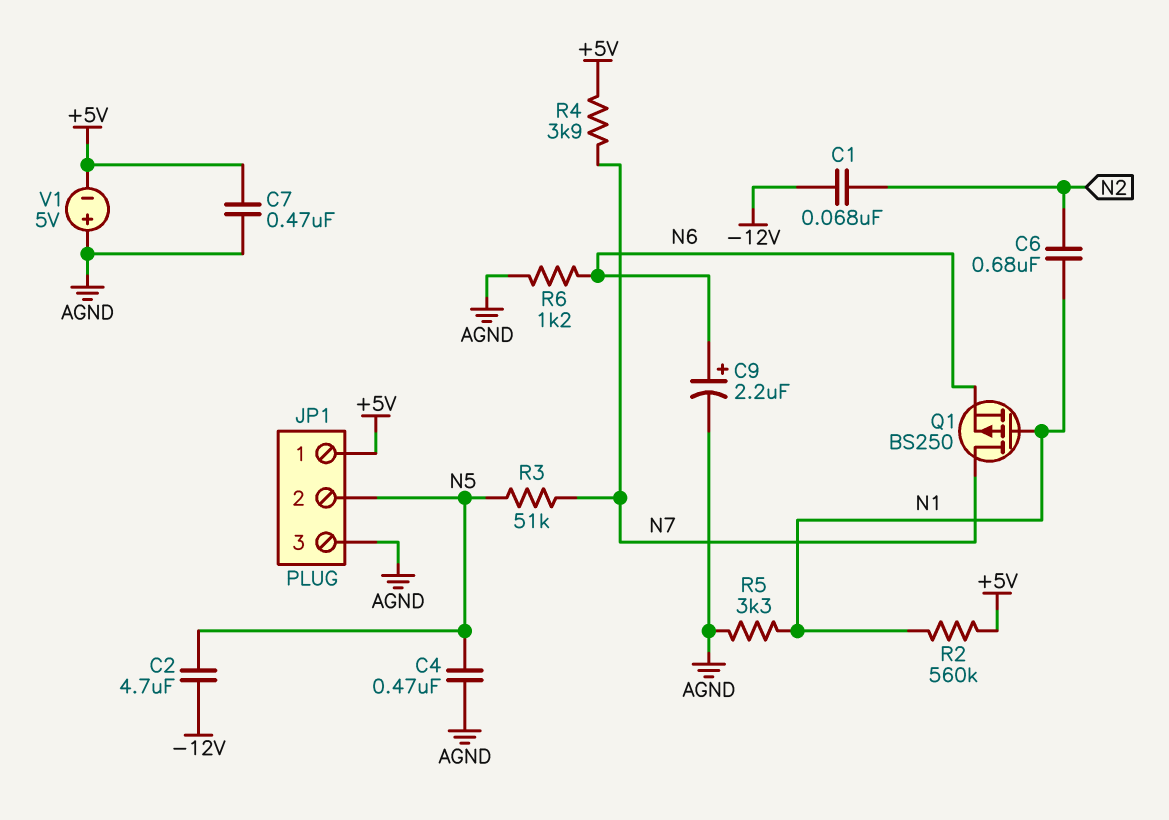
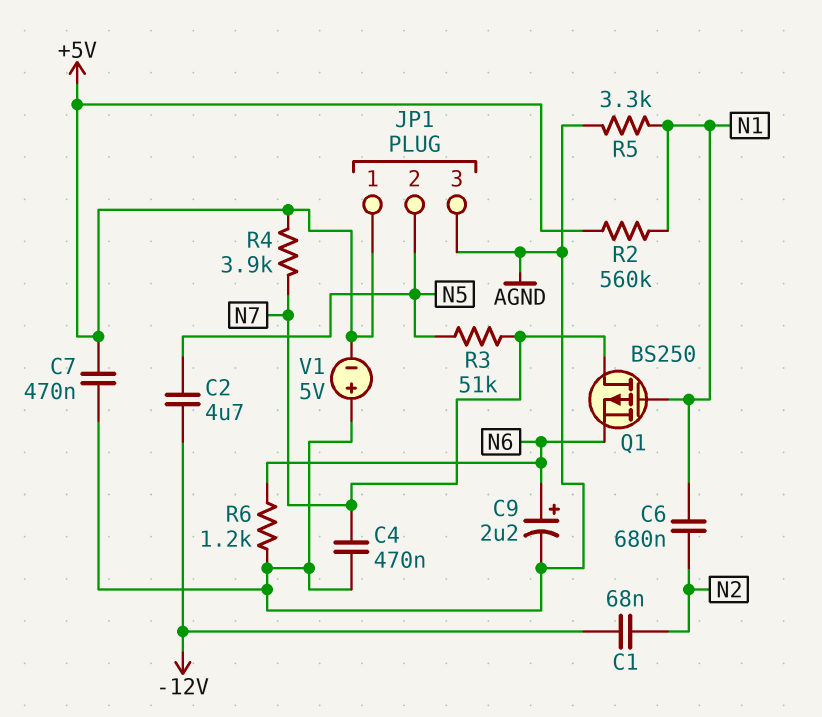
C4: 470nF (AGND, N5) -> 470nF (AGND, N7)

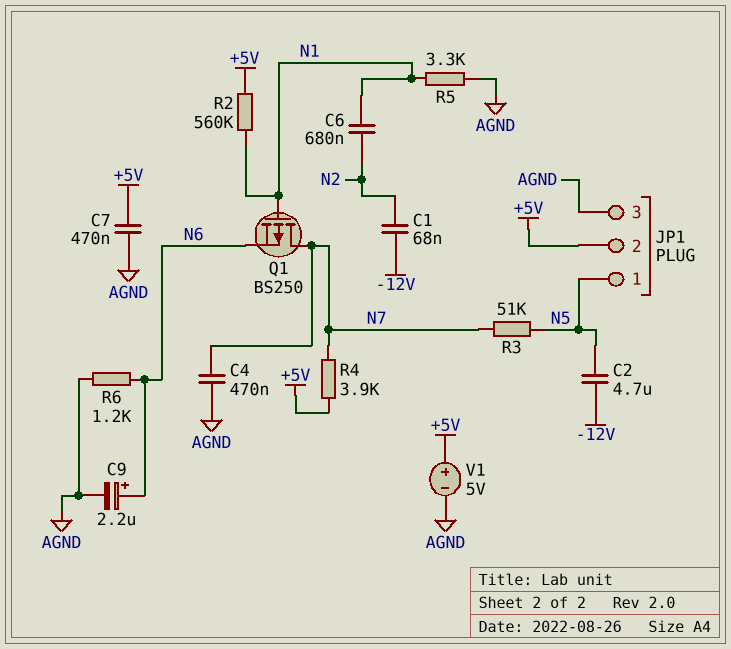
JP1 pin 1: +5V -> N5
JP1 pin 2: N5 -> +5V
V1: 5V (plus AGND, minus +5V) -> 5V (plus +5V, minus AGND)

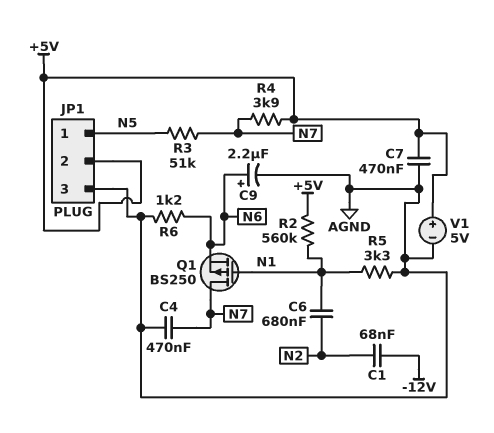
C2: 4.7uF (-12V, N5) -> none

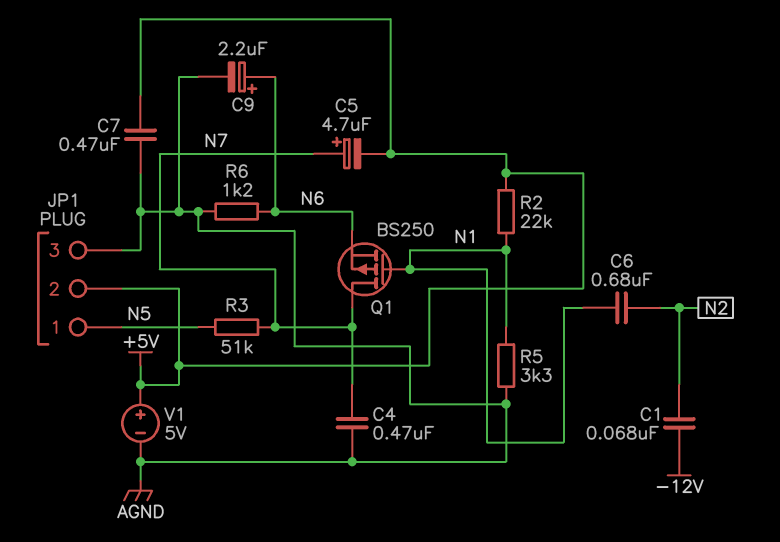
C5: none -> 4.7uF (plus N7, minus +5V)
R2: 560k (+5V, N1) -> 22k (+5V, N1)
R4: 3.9k (+5V, N7) -> none

